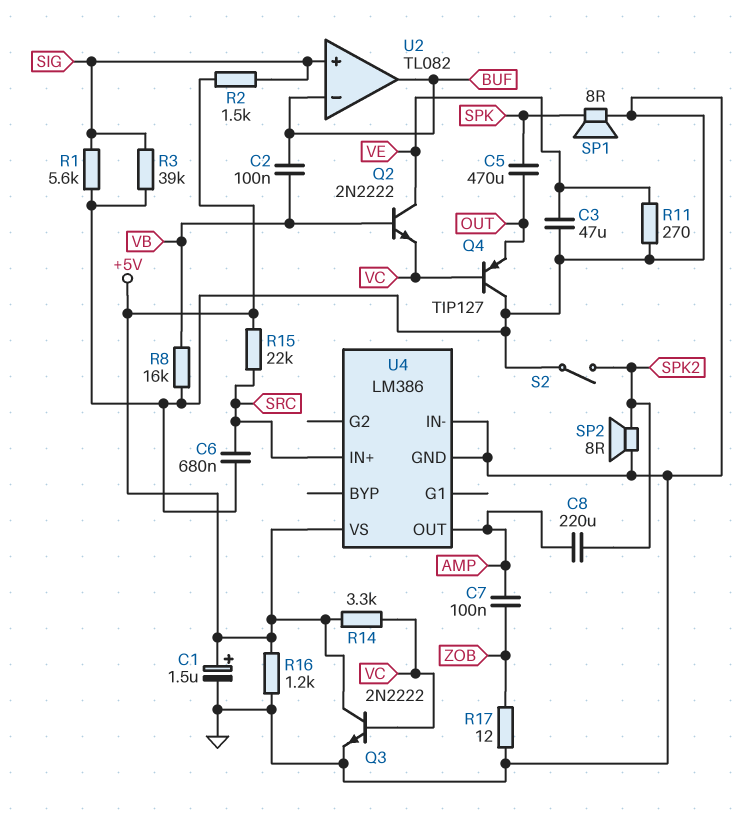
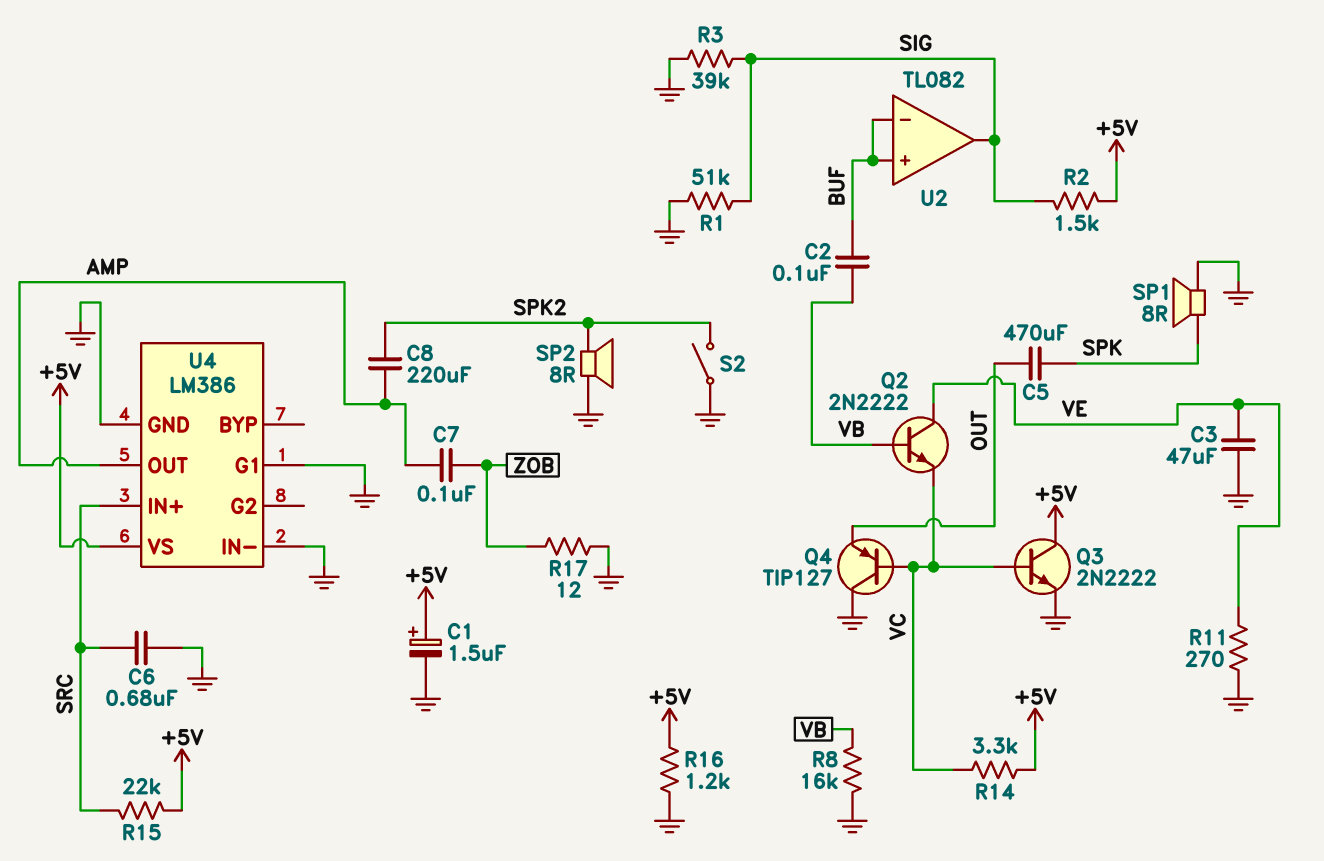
R1: 5.6k (GND, SIG) -> 51k (GND, SIG)
U2 pin in+: SIG -> BUF
U2 pin out: BUF -> SIG
U4 pin G1: none -> GND

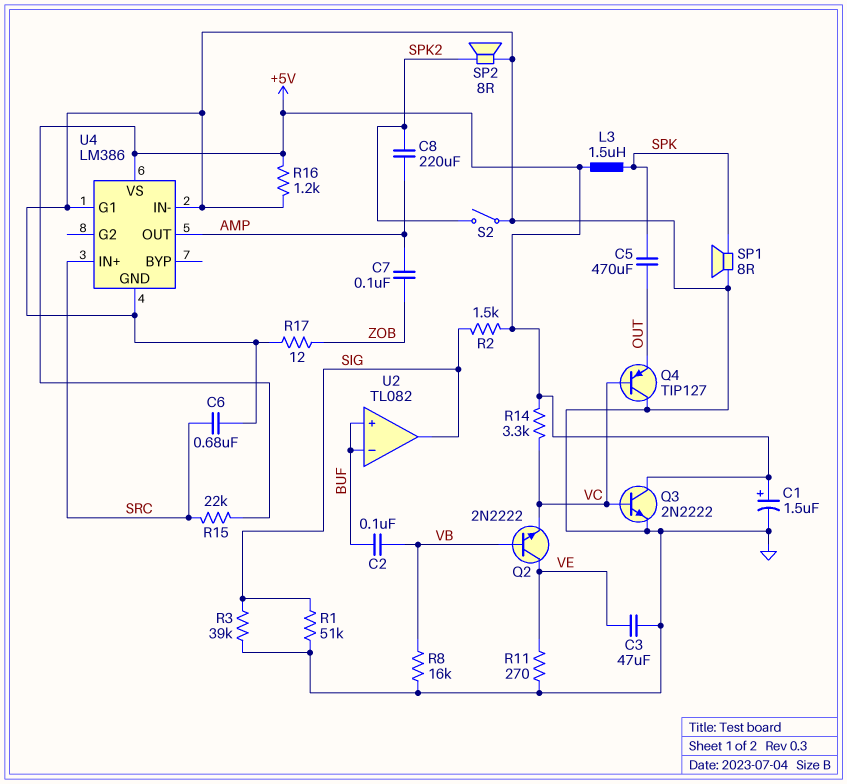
L3: none -> 1.5uH (+5V, SPK)

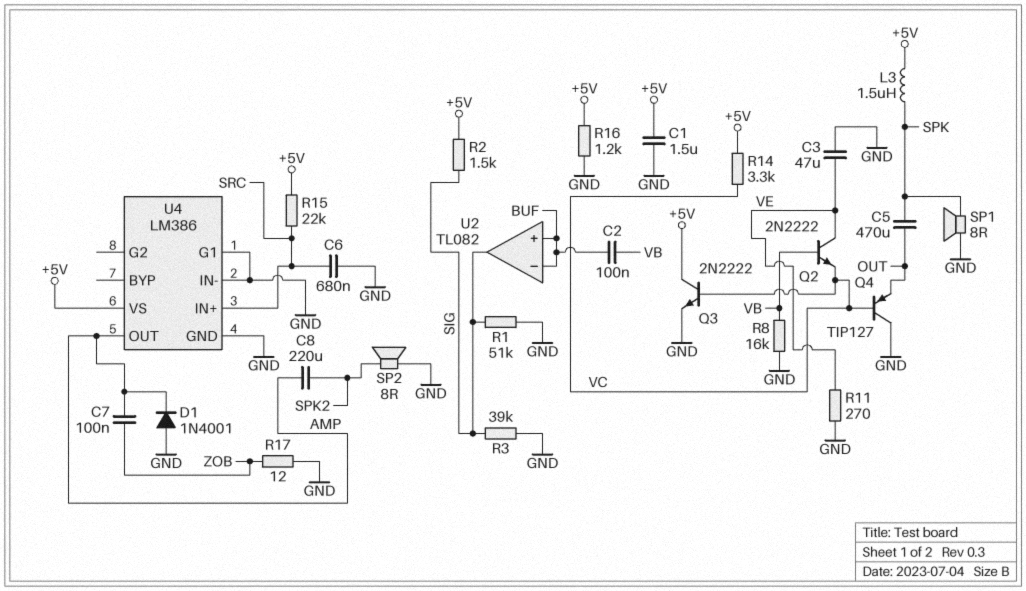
C1: 1.5uF (plus +5V, minus GND) -> 1.5uF (+5V, GND)
D1: none -> diode 1N4001 (A GND, K AMP)
S2: switch (GND, SPK2) -> none

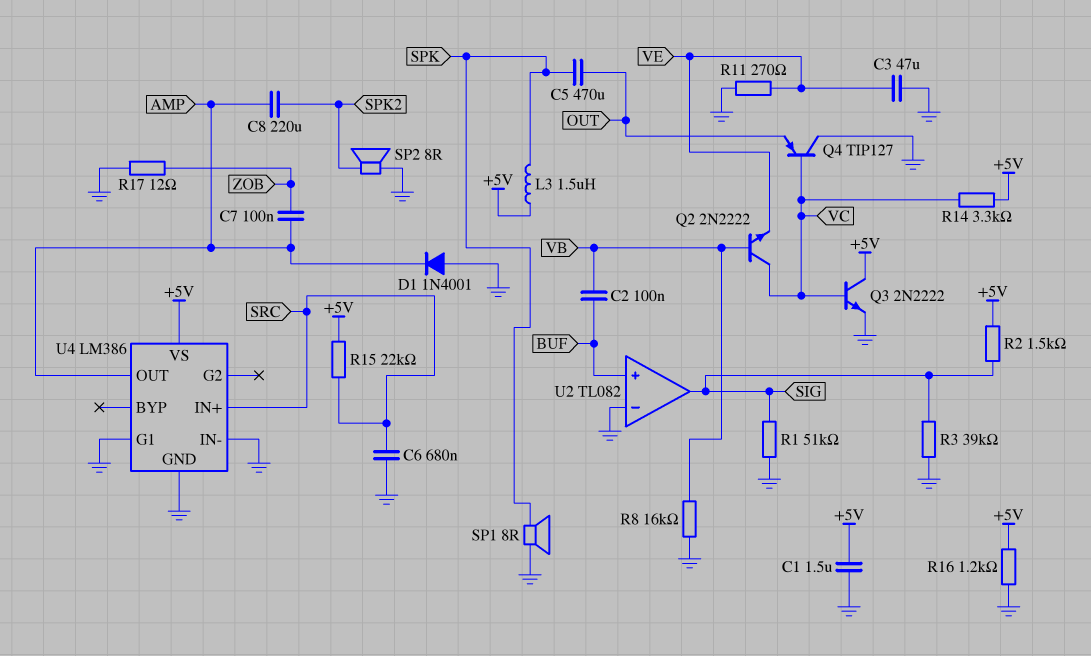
Q2: NPN 2N2222 (B VB, C VE, E VC) -> NPN 2N2222 (B VB, C VC, E VE)
U2 pin in-: BUF -> GND

